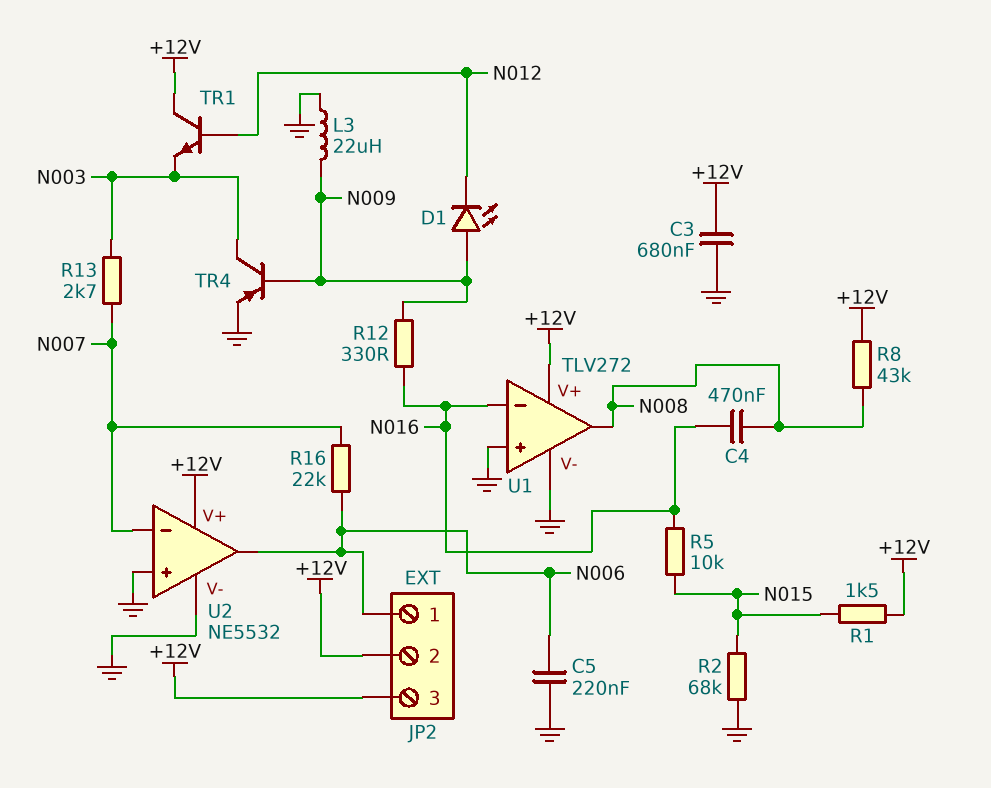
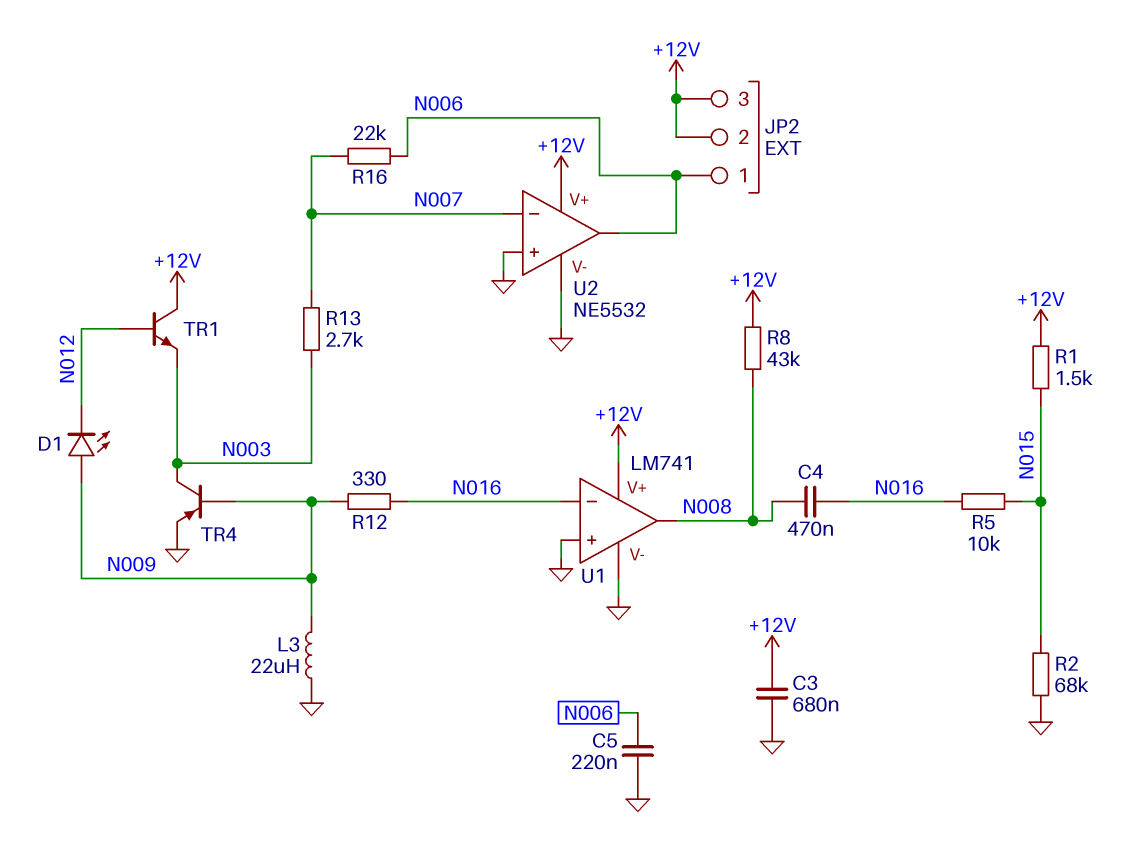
U1: TLV272 -> LM741

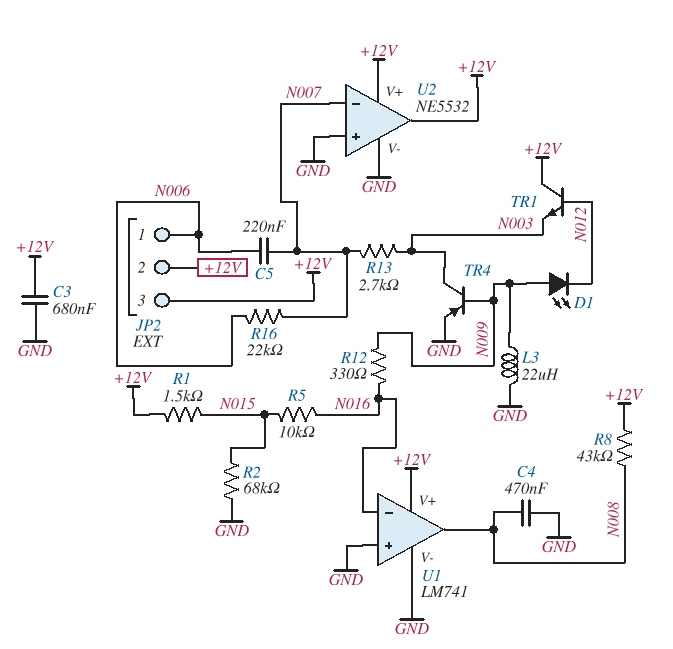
C4: 470nF (N008, N016) -> 470nF (GND, N008)
C5: 220nF (GND, N006) -> 220nF (N006, N007)
U2 pin out: N006 -> +12V

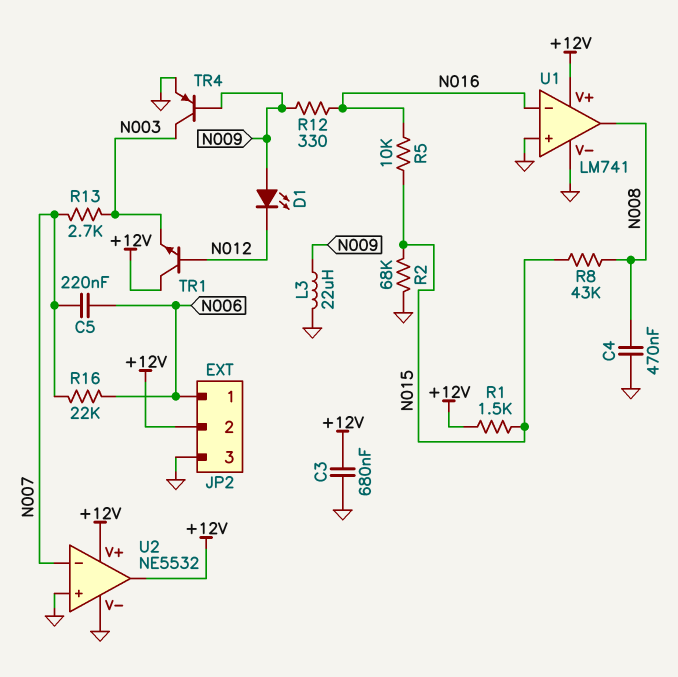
JP2 pin 3: +12V -> GND
R8: 43k (+12V, N008) -> 43k (N008, N015)

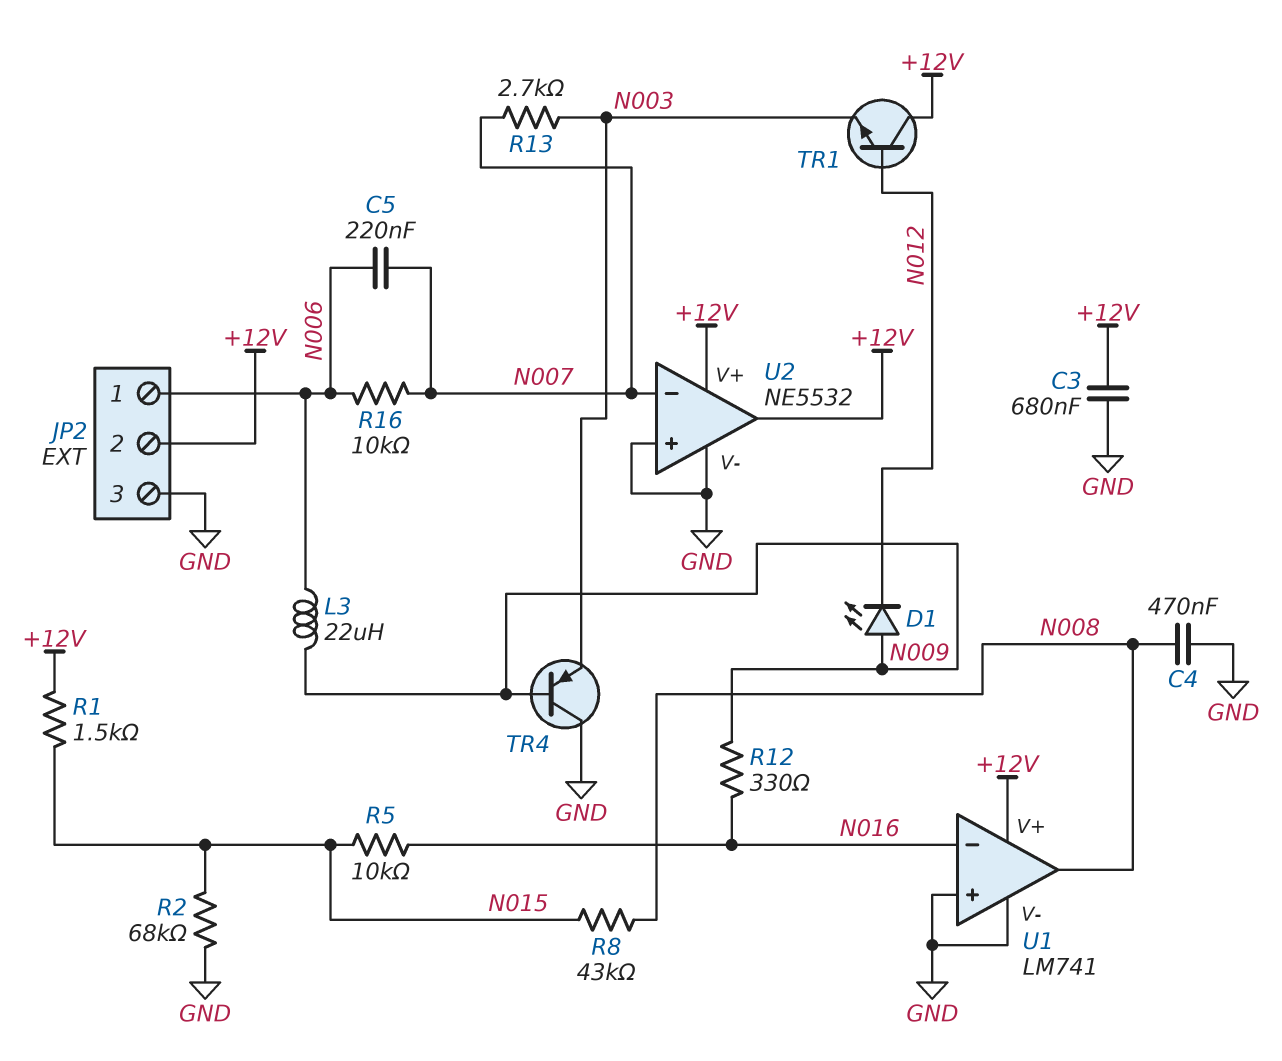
L3: 22uH (GND, N009) -> 22uH (N006, N009)
R16: 22k (N006, N007) -> 10k (N006, N007)
TR4: PNP (B N009, C N003, E GND) -> PNP (B N009, C GND, E N003)

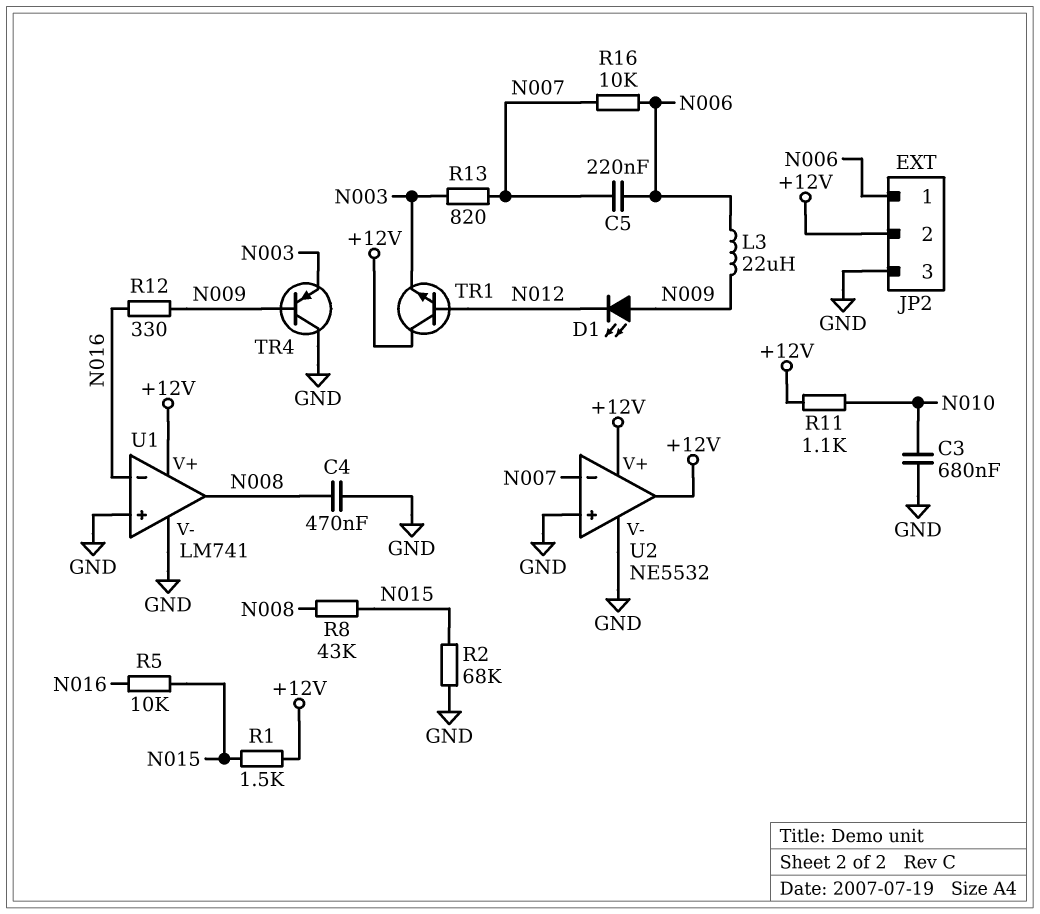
C3: 680nF (+12V, GND) -> 680nF (GND, N010)
R11: none -> 1.1k (+12V, N010)
R13: 2.7k (N003, N007) -> 820 (N003, N007)

